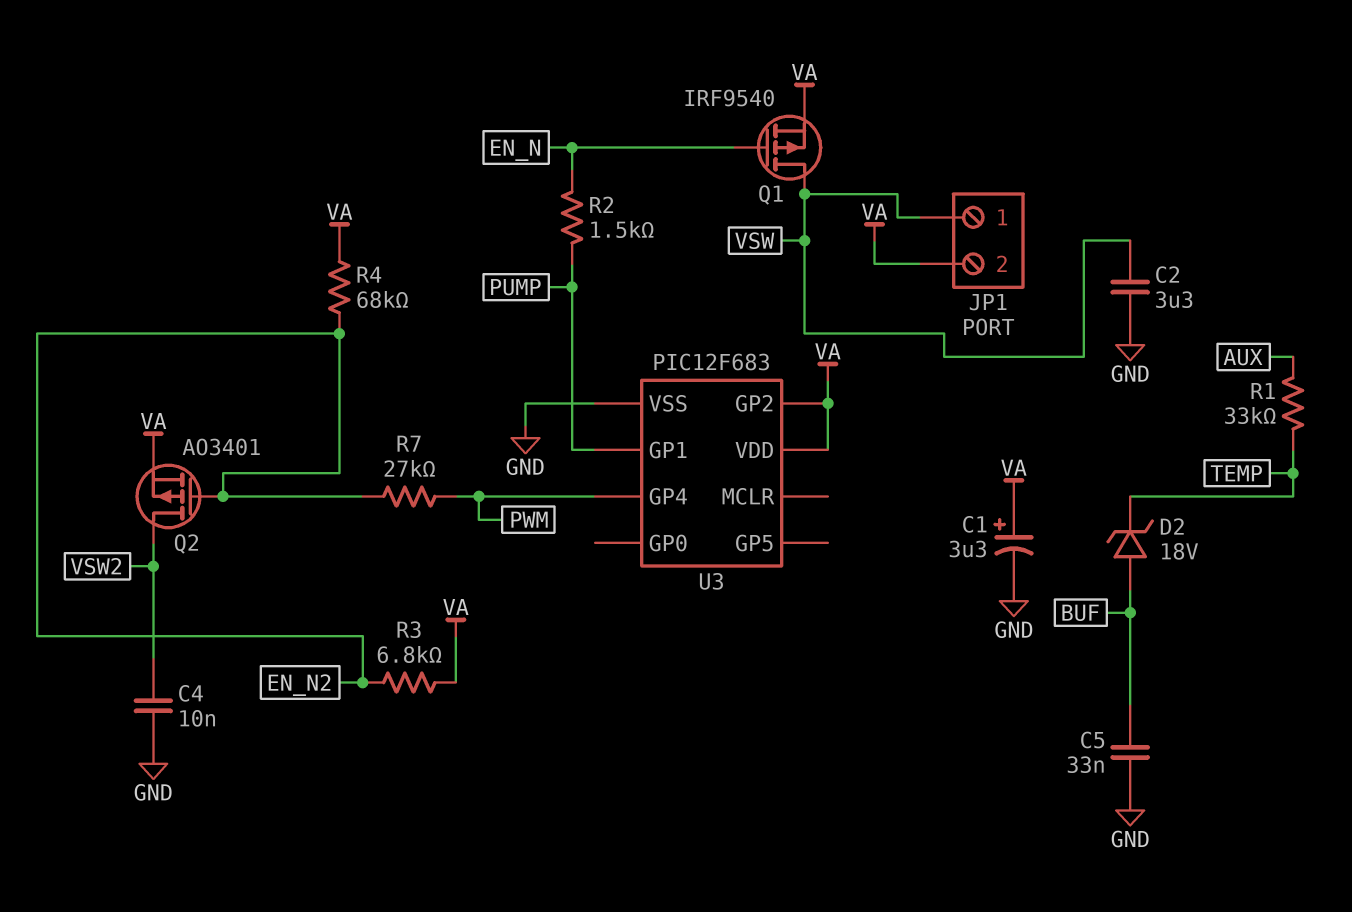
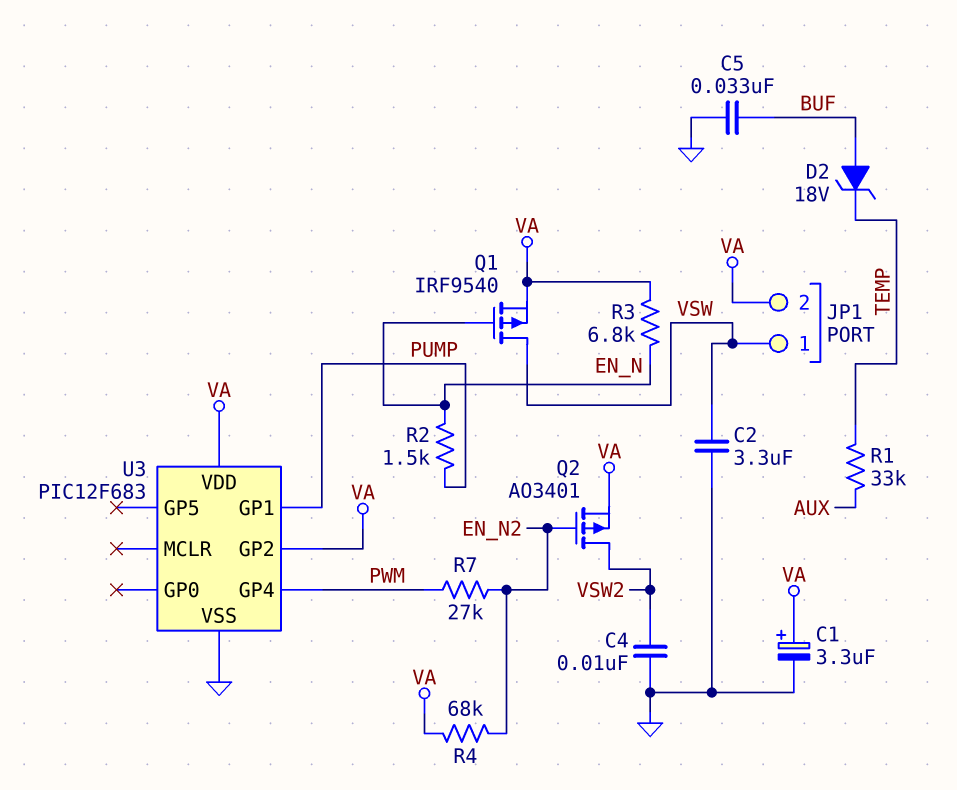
R3: 6.8k (EN_N2, VA) -> 6.8k (EN_N, VA)

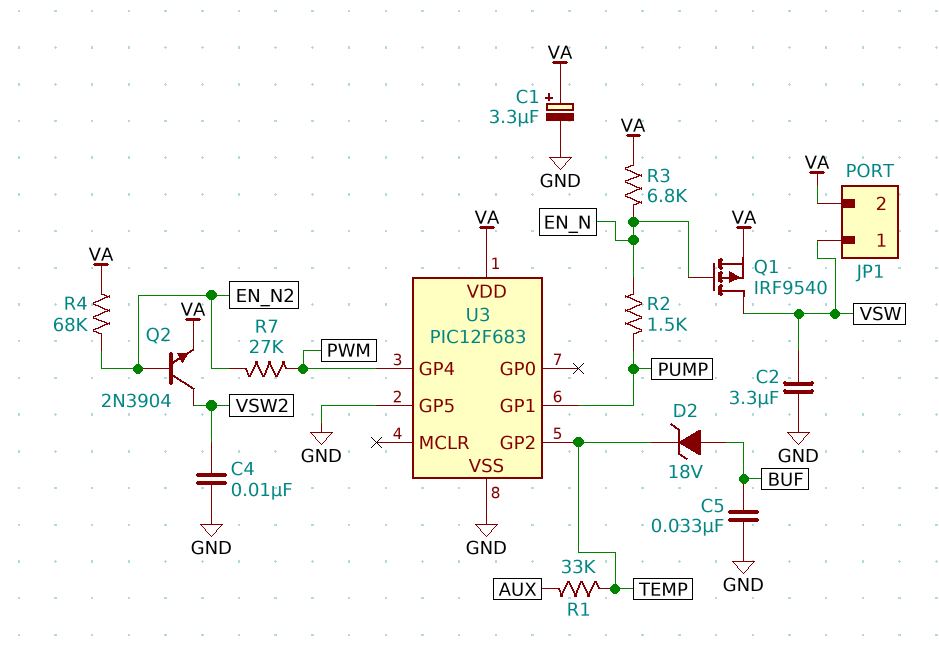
Q2: PMOS AO3401 (G EN_N2, D VSW2, S VA) -> NPN 2N3904 (B EN_N2, C VSW2, E VA)
U3 pin GP2: VA -> TEMP
U3 pin GP5: none -> GND

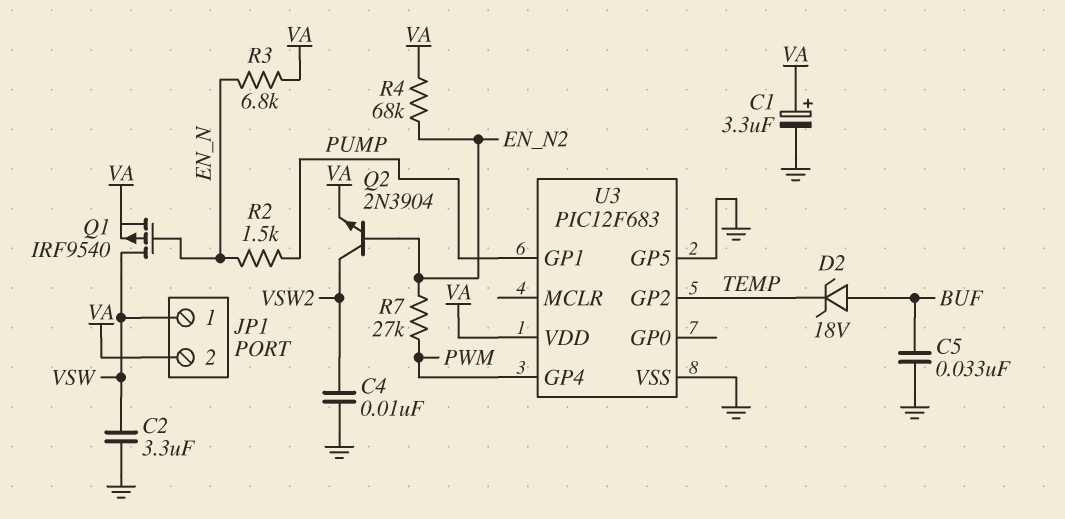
R1: 33k (AUX, TEMP) -> none

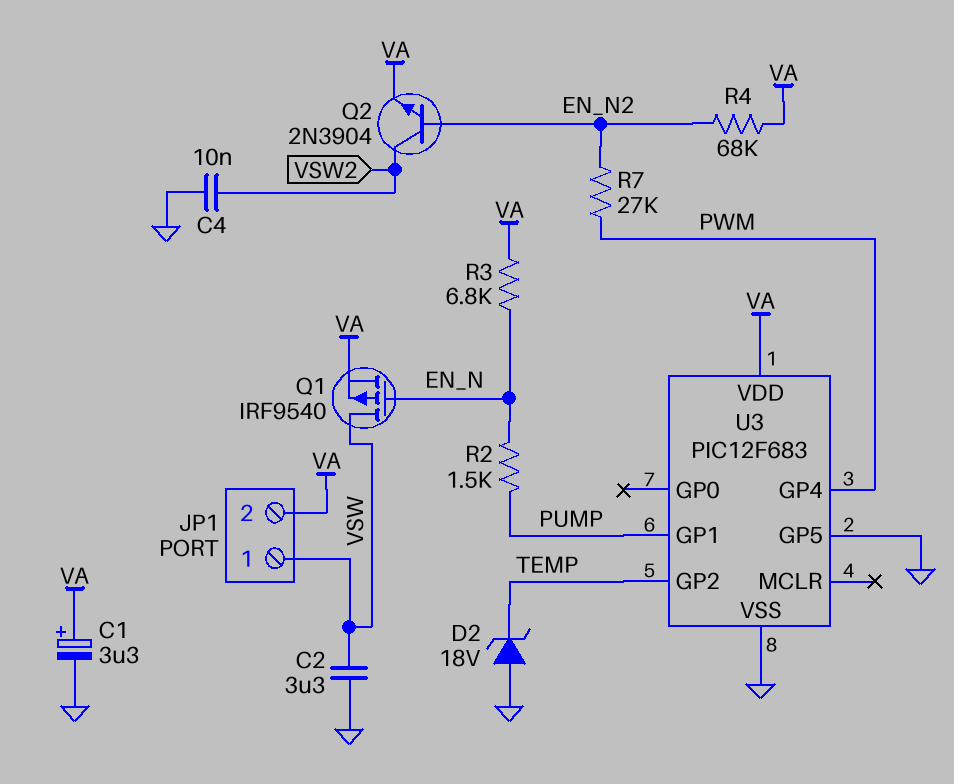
C5: 33nF (BUF, GND) -> none
D2: zener 18V (A BUF, K TEMP) -> zener 18V (A GND, K TEMP)

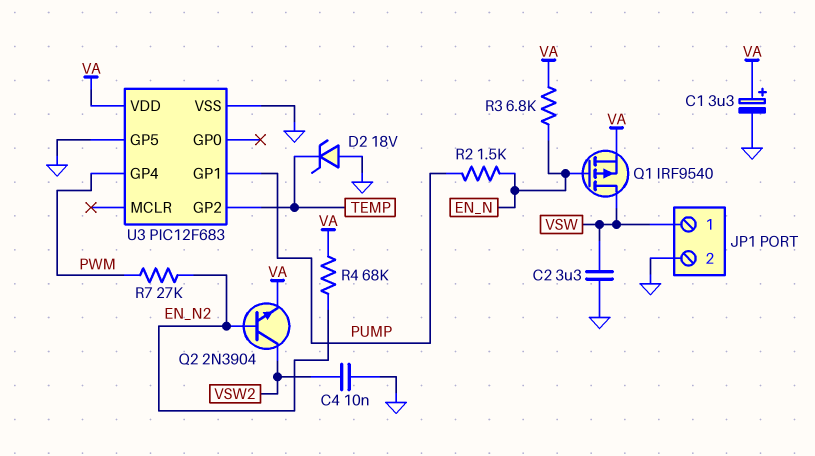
JP1 pin 2: VA -> GND

